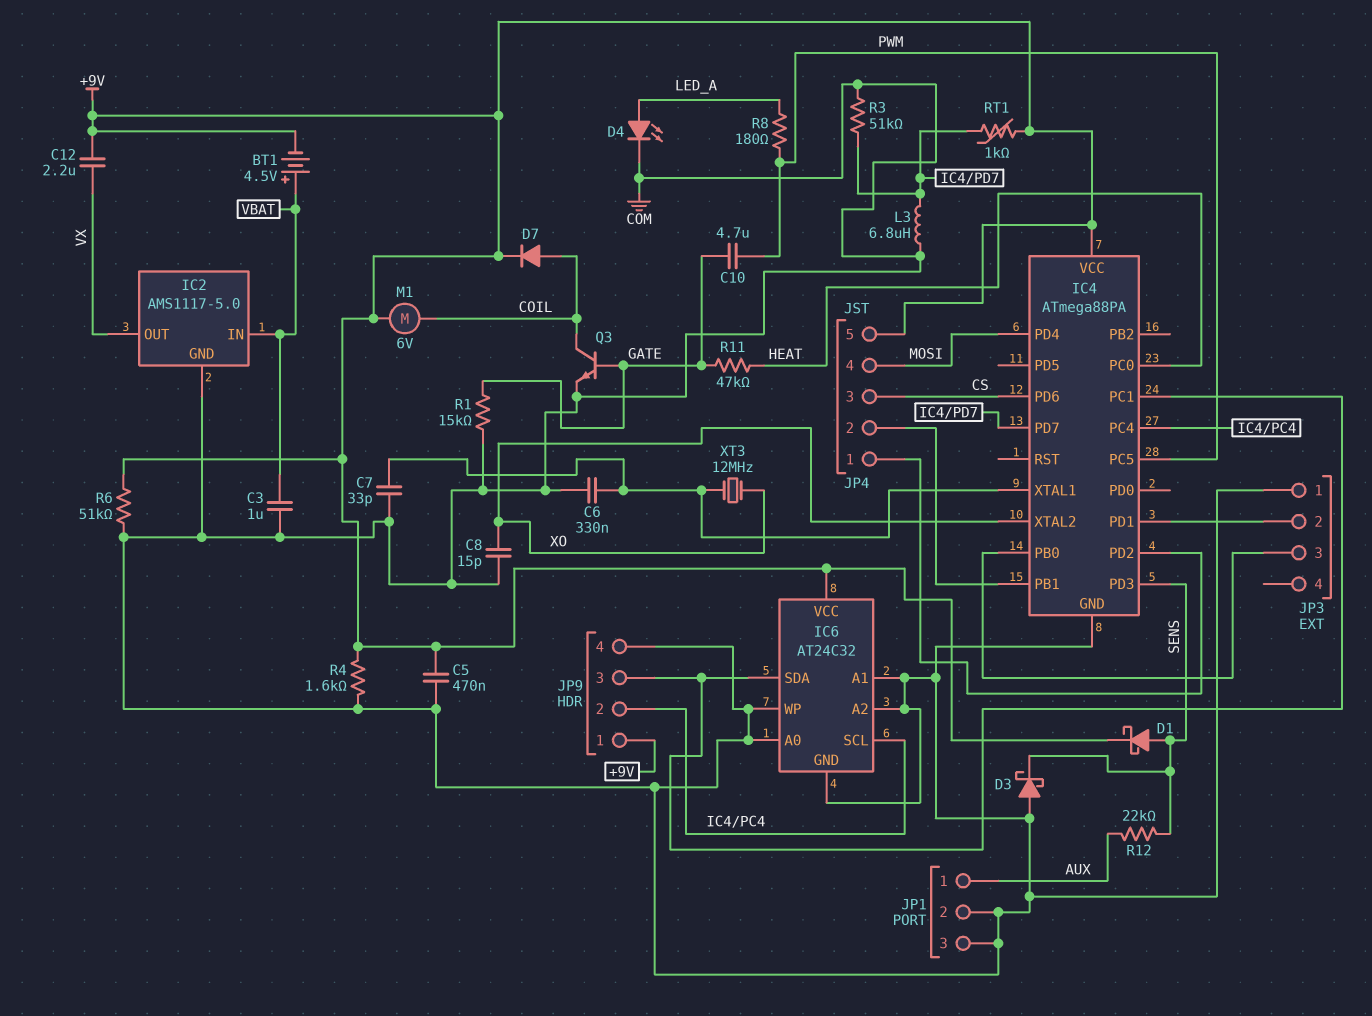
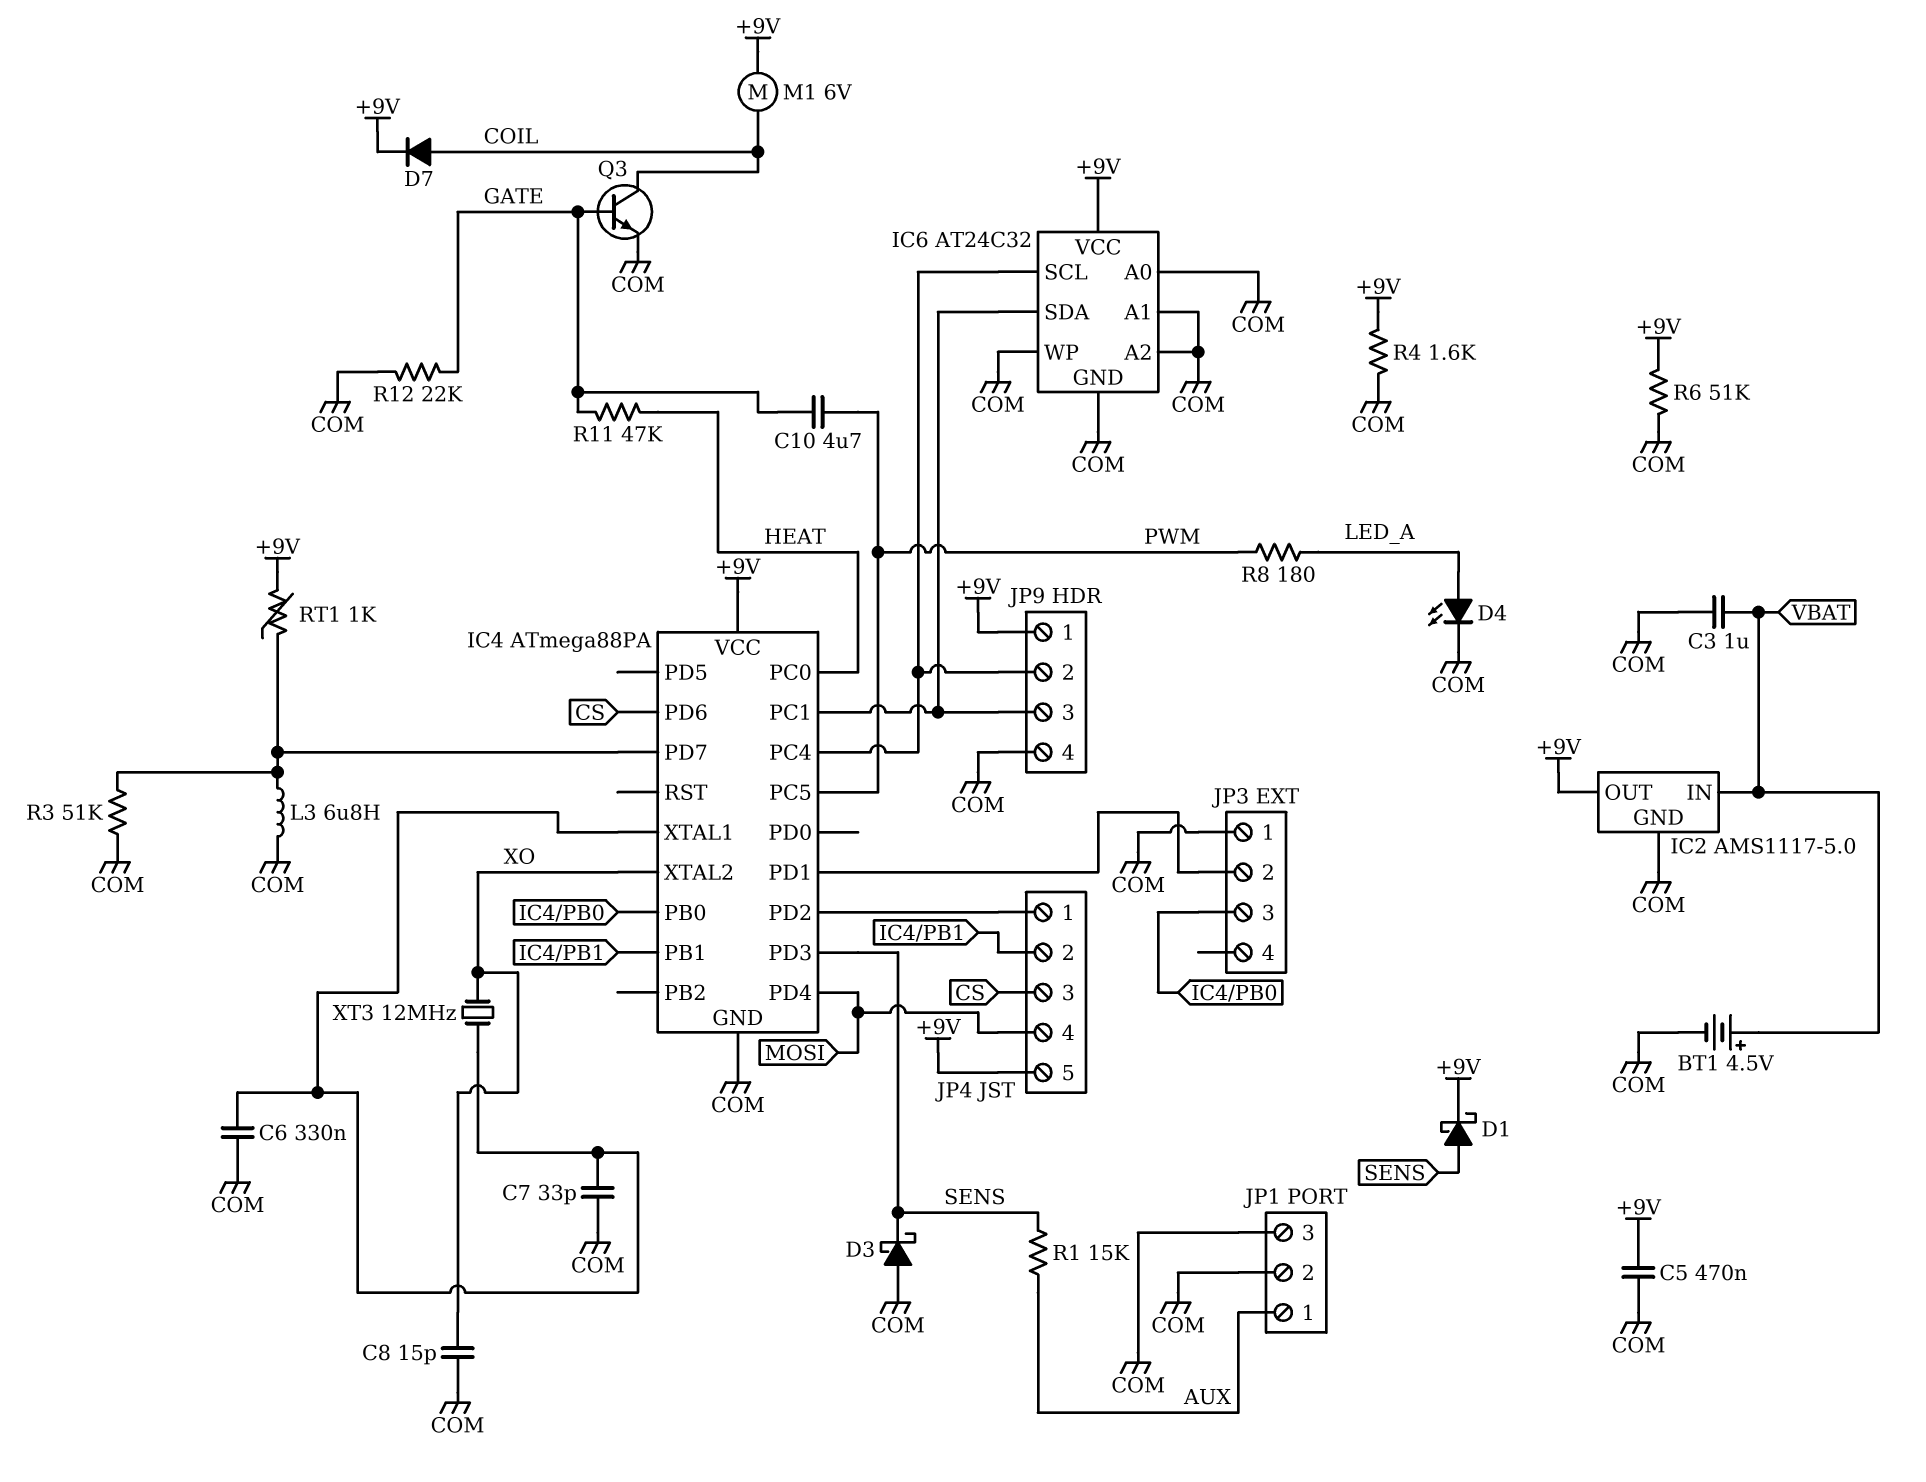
BT1: 4.5V (plus VBAT, minus +9V) -> 4.5V (plus VBAT, minus COM)
C12: 2.2uF (+9V, VX) -> none
IC2 pin OUT: VX -> +9V
R1: 15k (COM, GATE) -> 15k (AUX, SENS)
R12: 22k (AUX, SENS) -> 22k (COM, GATE)

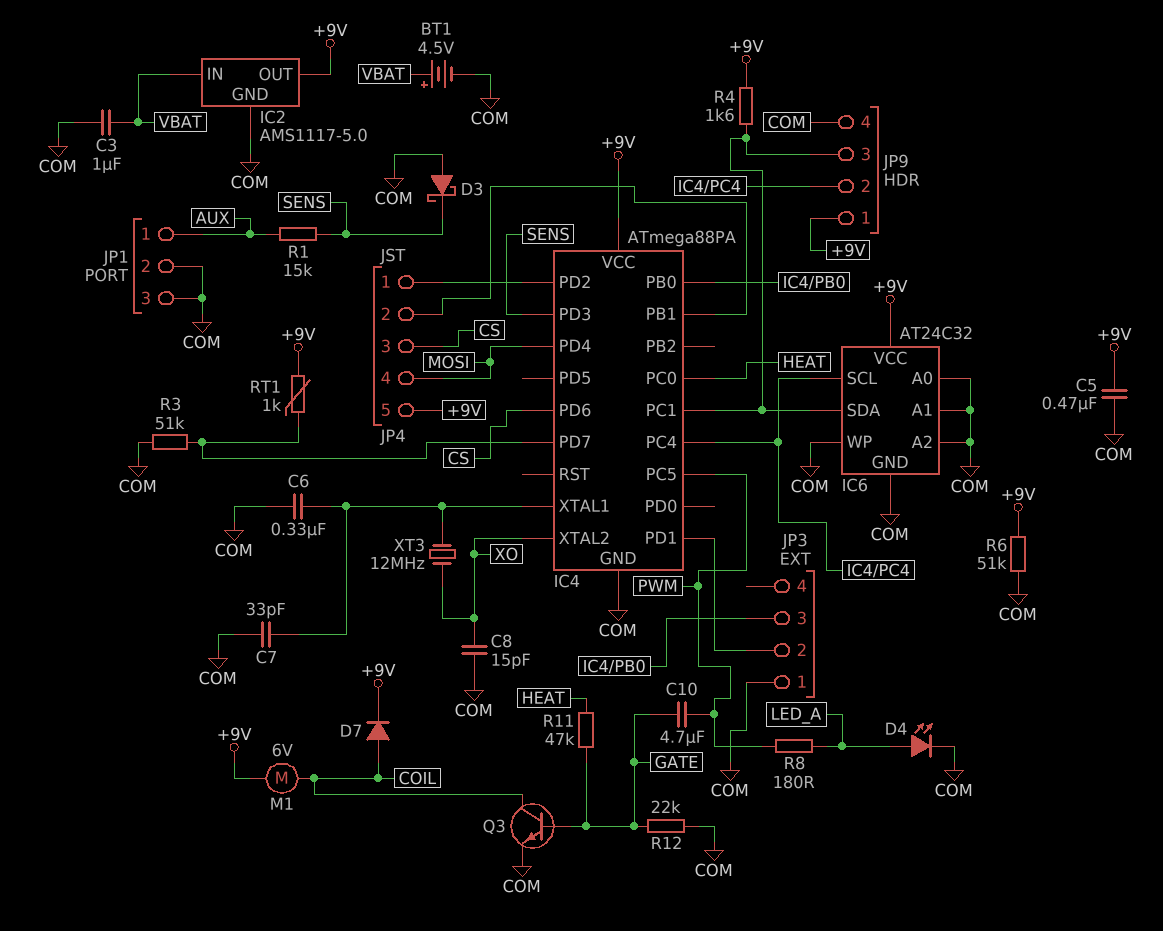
D1: schottky (A SENS, K +9V) -> none
L3: 6.8uH (COM, IC4/PD7) -> none
R4: 1.6k (+9V, COM) -> 1.6k (+9V, IC4/PC1)

